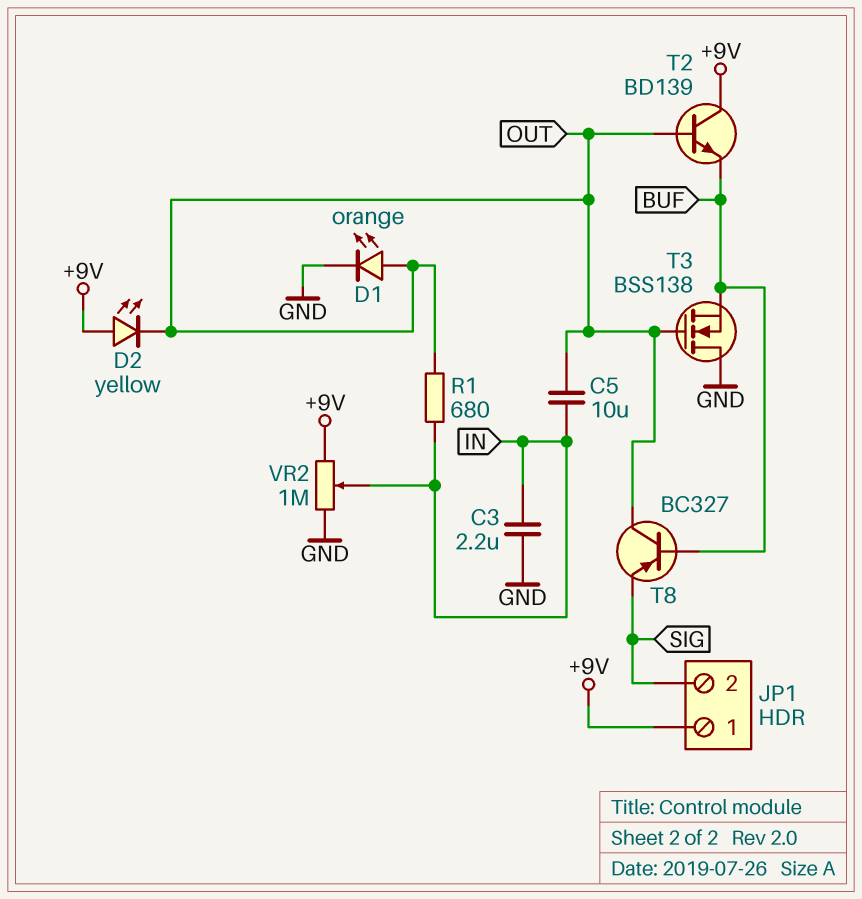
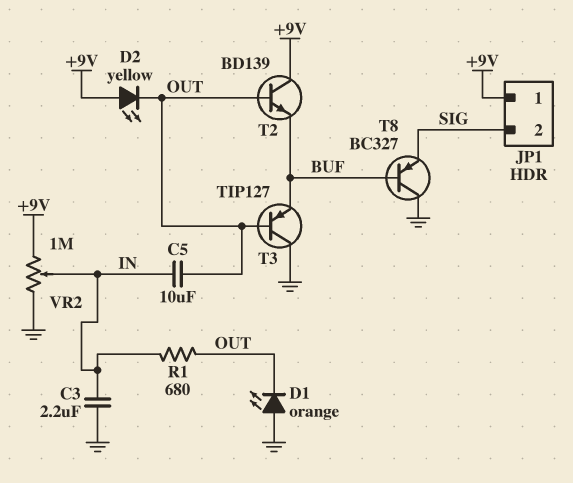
D1: LED orange (A OUT, K GND) -> LED orange (A GND, K OUT)
T3: NMOS BSS138 (G OUT, D GND, S BUF) -> PNP TIP127 (B OUT, C GND, E BUF)
T8: PNP BC327 (B BUF, C OUT, E SIG) -> PNP BC327 (B BUF, C GND, E SIG)

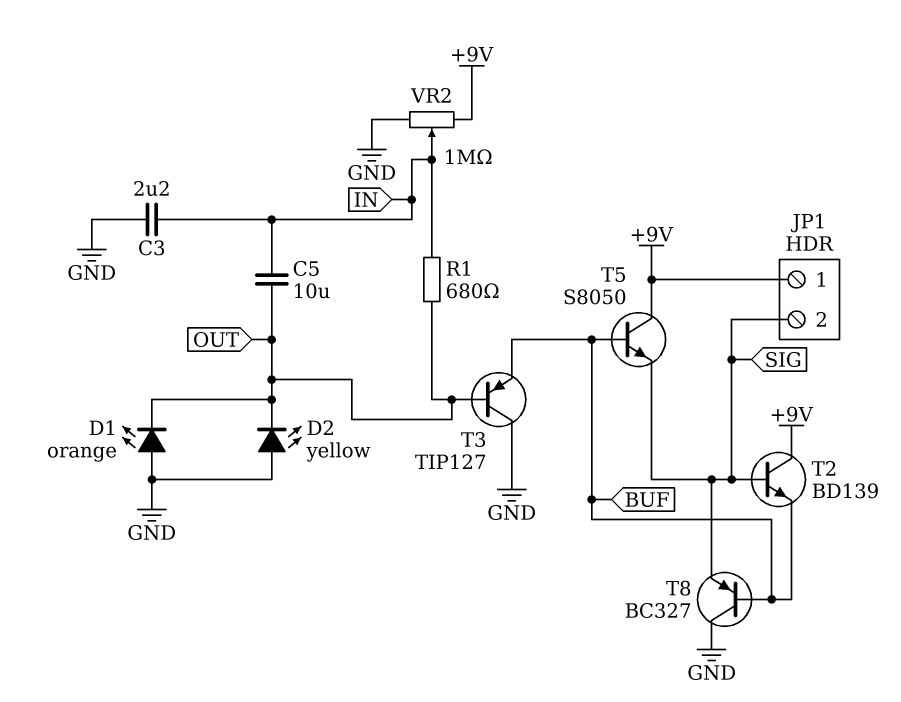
D2: LED yellow (A +9V, K OUT) -> LED yellow (A GND, K OUT)
T2: NPN BD139 (B OUT, C +9V, E BUF) -> NPN BD139 (B SIG, C +9V, E BUF)
T5: none -> NPN S8050 (B BUF, C +9V, E SIG)

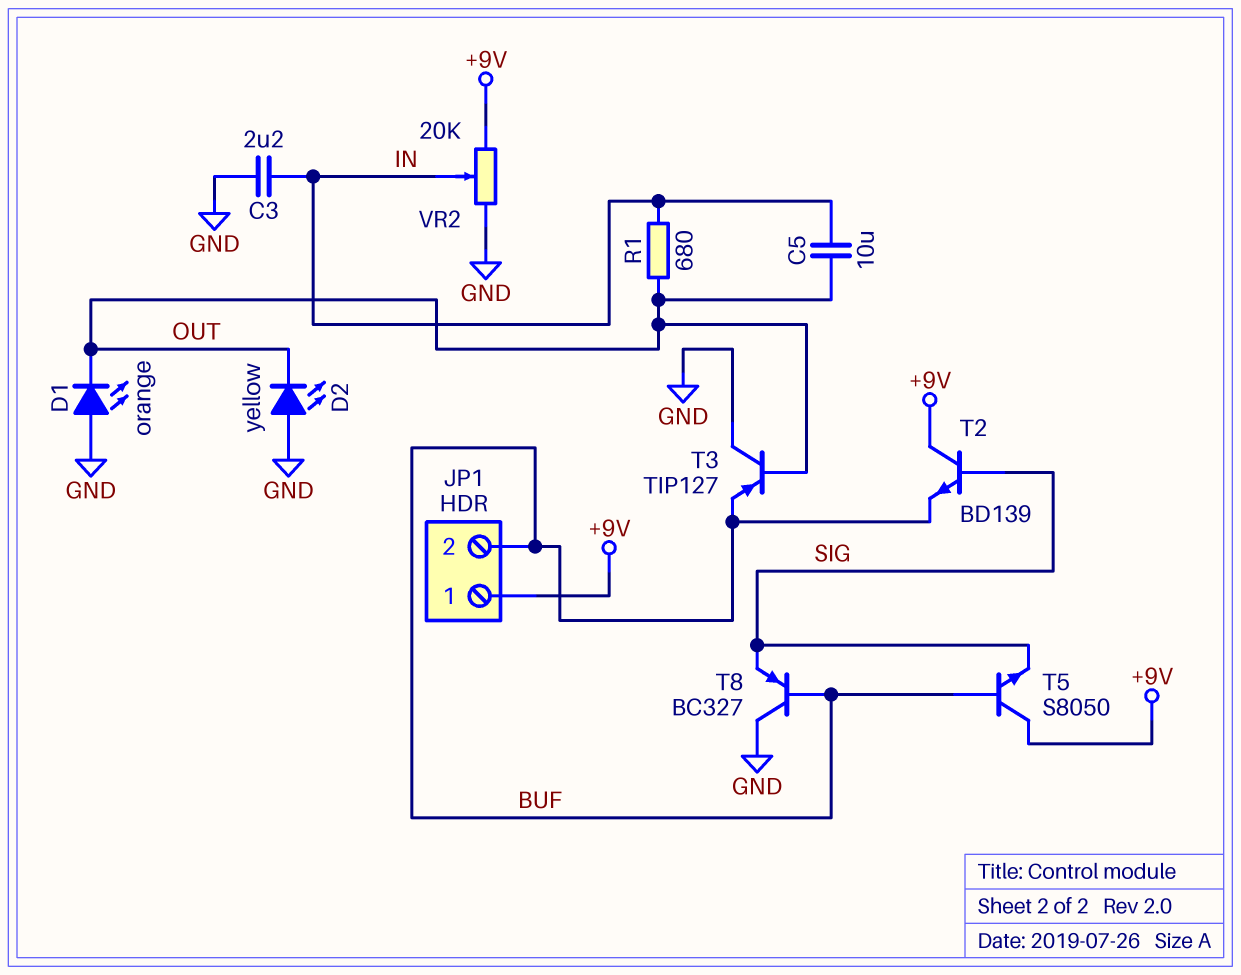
JP1 pin 2: SIG -> BUF
VR2: 1M (+9V, GND, wiper IN) -> 20k (+9V, GND, wiper IN)

